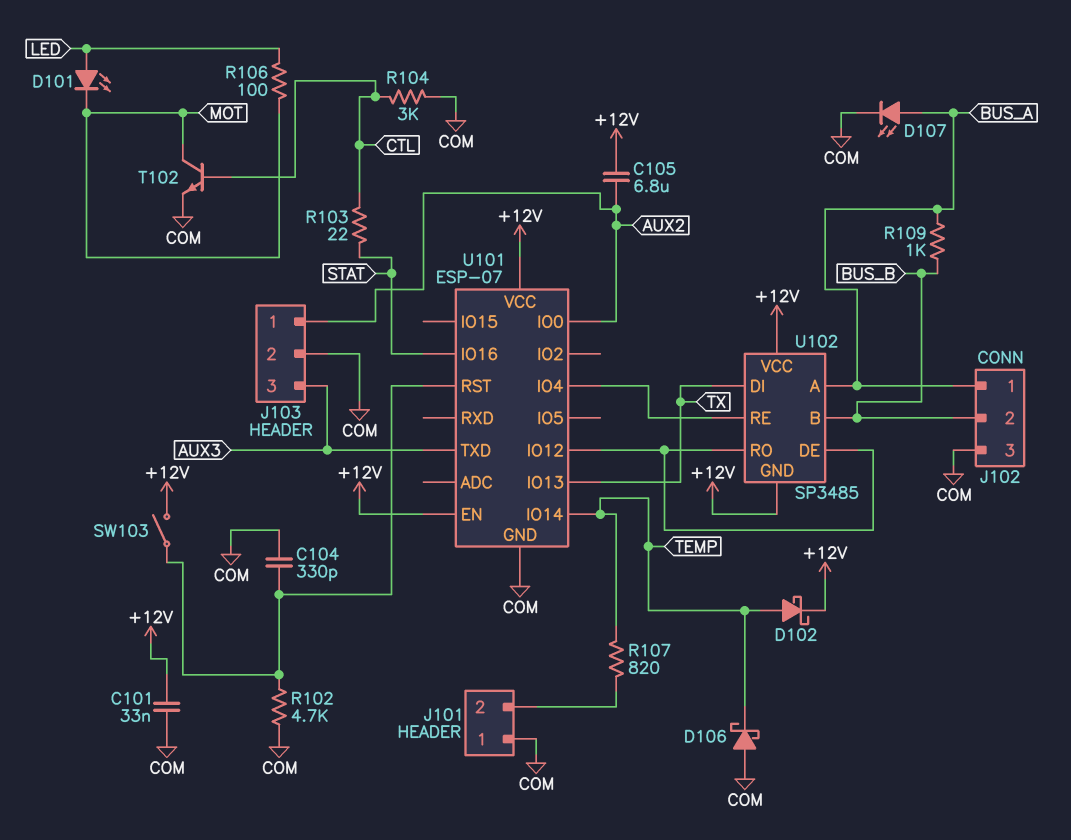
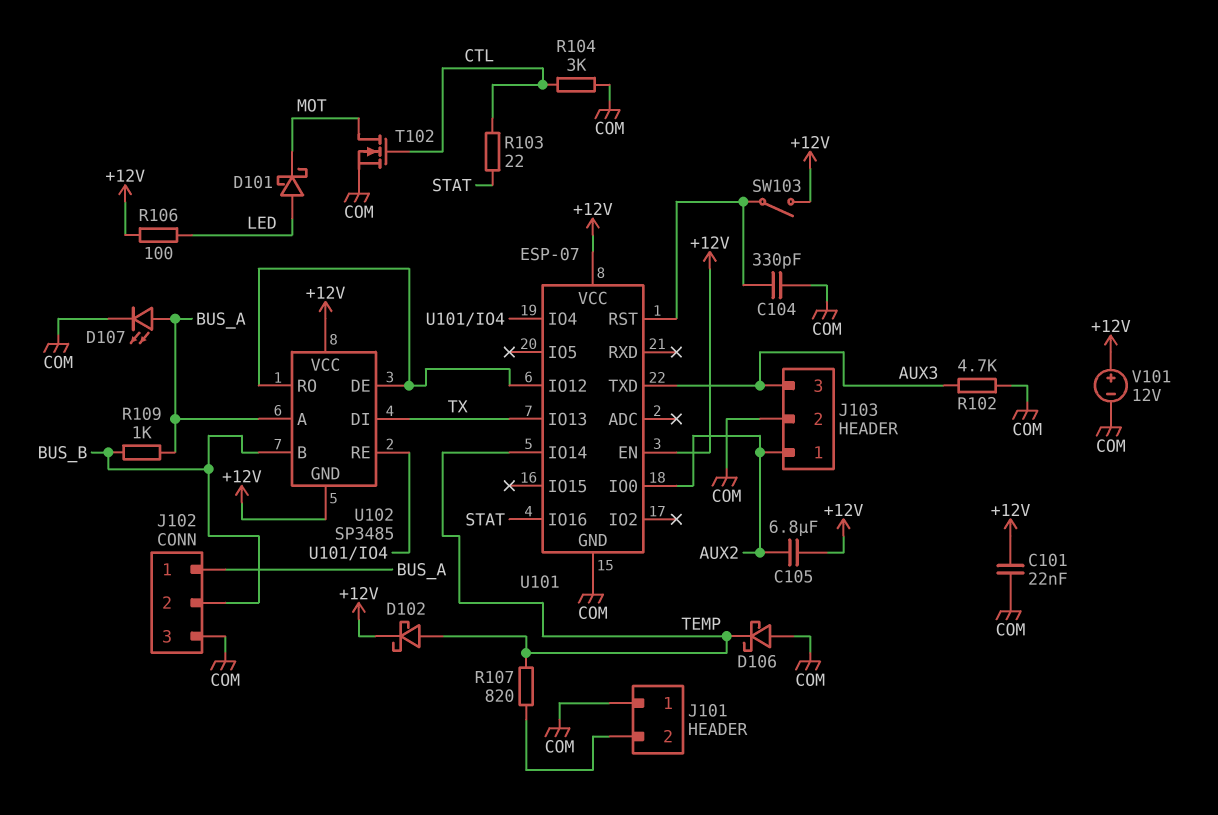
C101: 33nF (+12V, COM) -> 22nF (+12V, COM)
D101: LED (A LED, K MOT) -> schottky (A LED, K MOT)
R102: 4.7k (COM, U101/RST) -> 4.7k (AUX3, COM)
R106: 100 (LED, MOT) -> 100 (+12V, LED)
T102: NPN (B CTL, C MOT, E COM) -> NMOS (G CTL, D MOT, S COM)
V101: none -> 12V (plus +12V, minus COM)

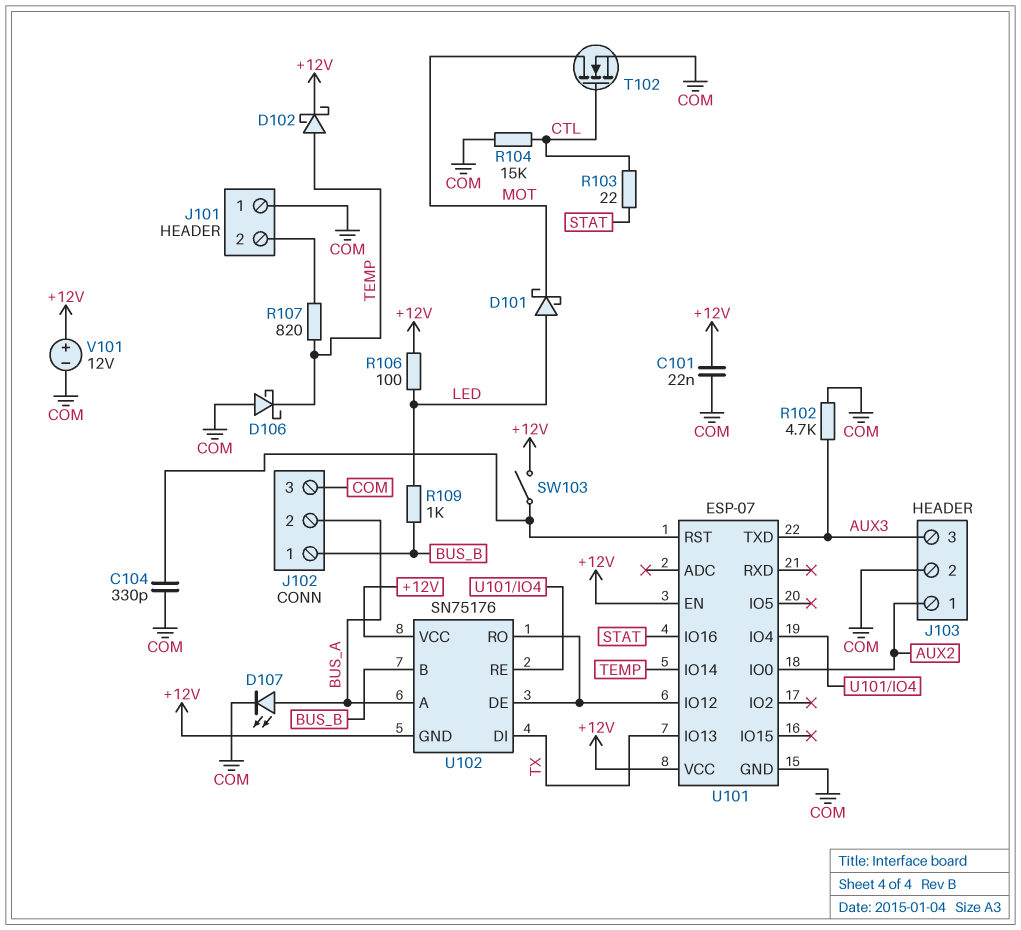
C105: 6.8uF (+12V, AUX2) -> none
J102 pin 1: BUS_A -> BUS_B
J102 pin 2: BUS_B -> BUS_A
R104: 3k (COM, CTL) -> 15k (COM, CTL)
R109: 1k (BUS_A, BUS_B) -> 1k (BUS_B, LED)
U102: SP3485 -> SN75176

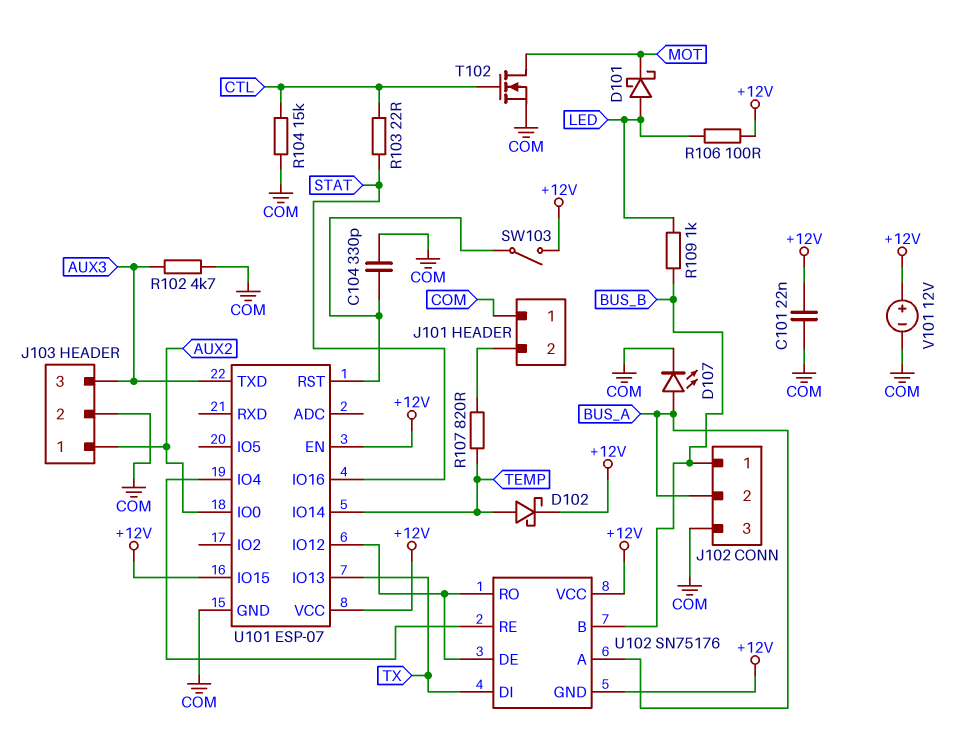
D106: schottky (A COM, K TEMP) -> none
U101 pin IO15: none -> +12V

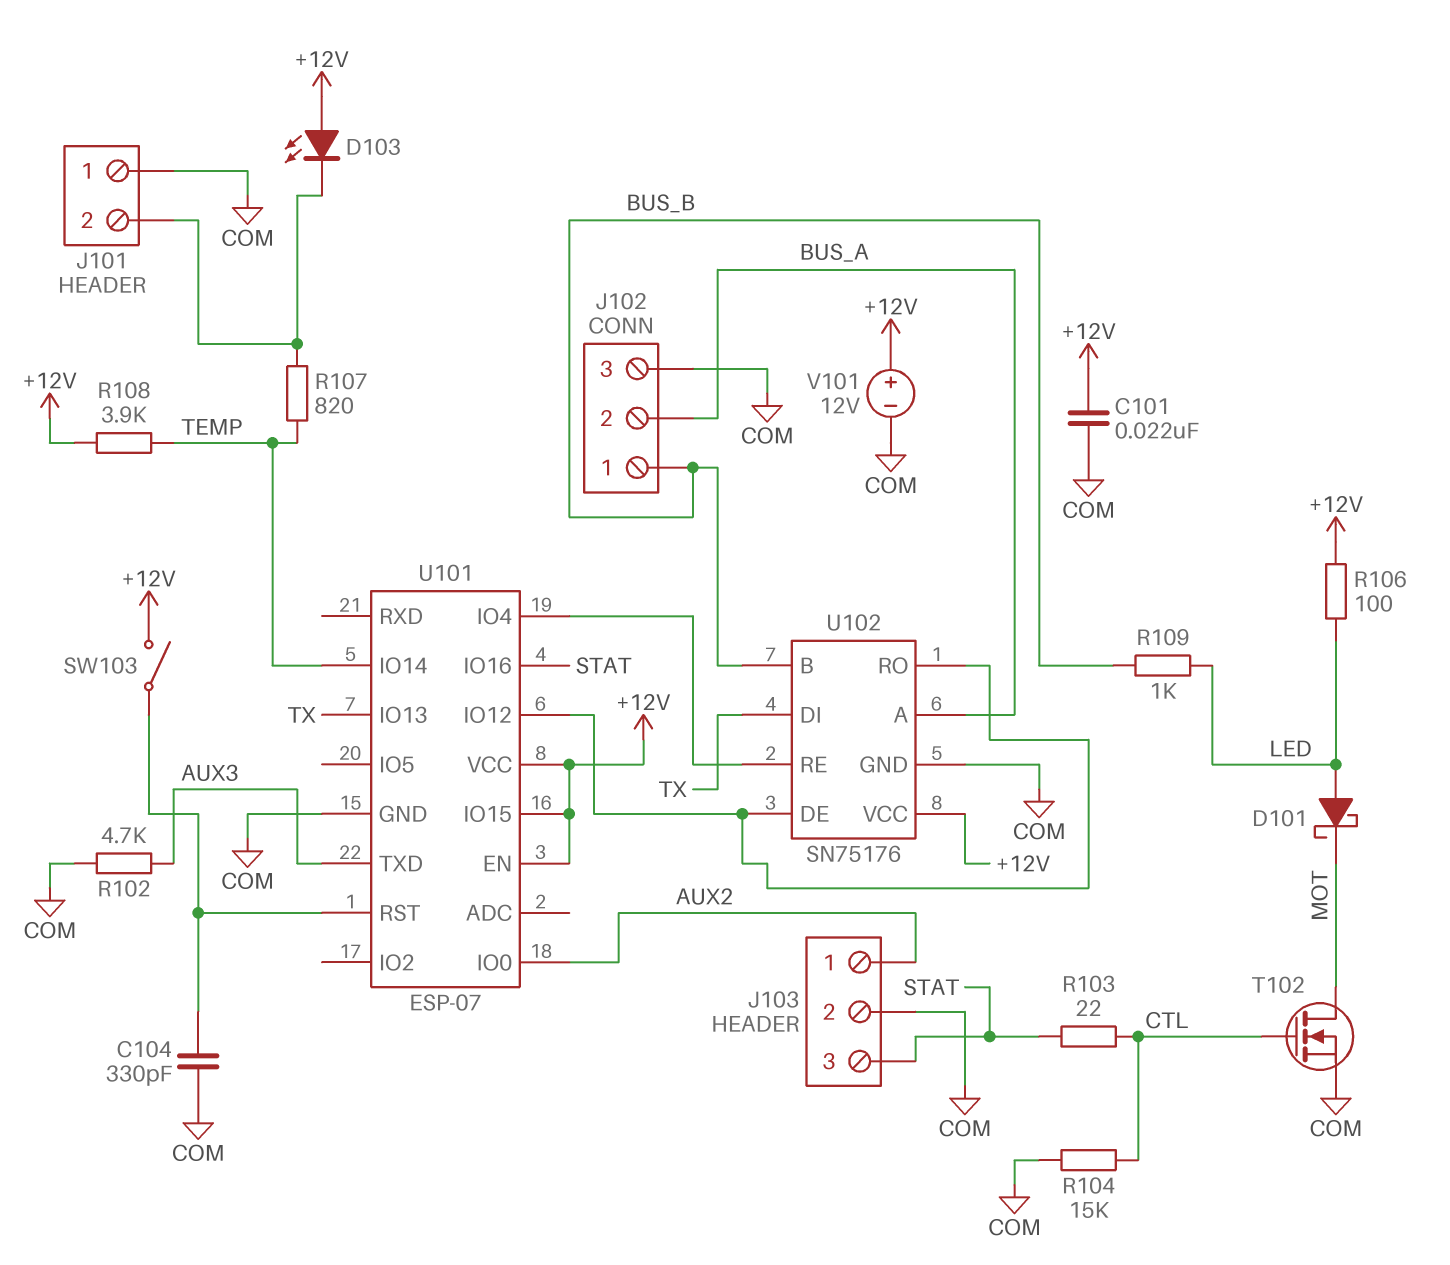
D102: schottky (A TEMP, K +12V) -> none
D103: none -> LED (A +12V, K J101/2)
D107: LED (A BUS_A, K COM) -> none
J103 pin 3: AUX3 -> STAT
R108: none -> 3.9k (+12V, TEMP)
U102 pin GND: +12V -> COM

